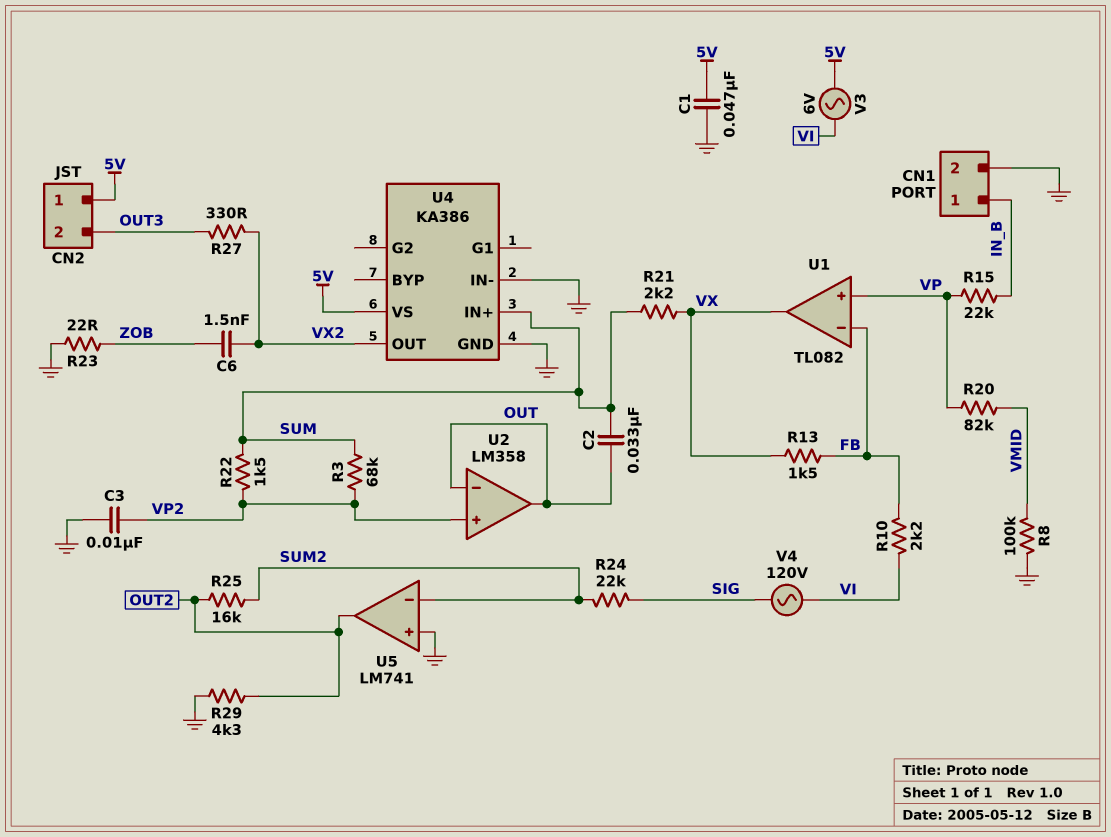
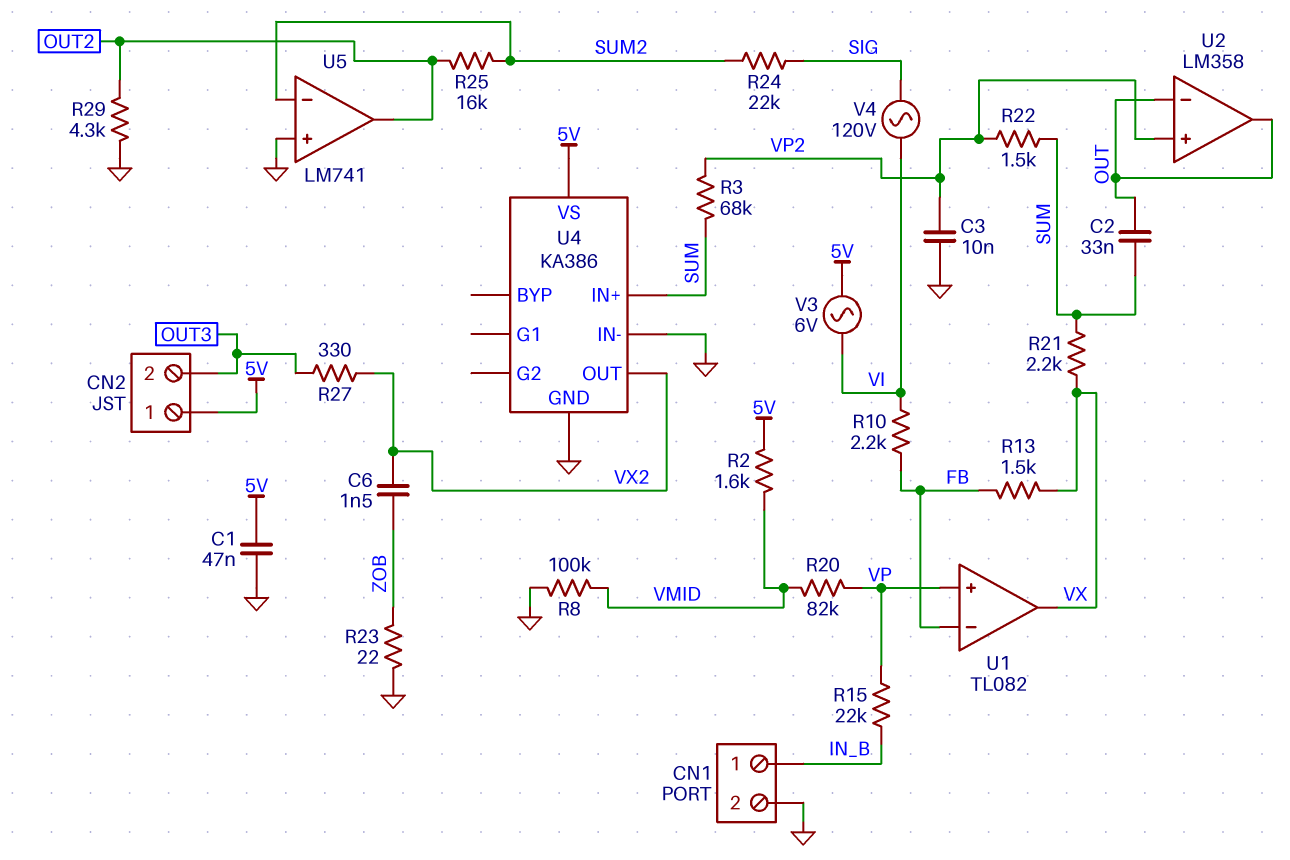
R2: none -> 1.6k (5V, VMID)

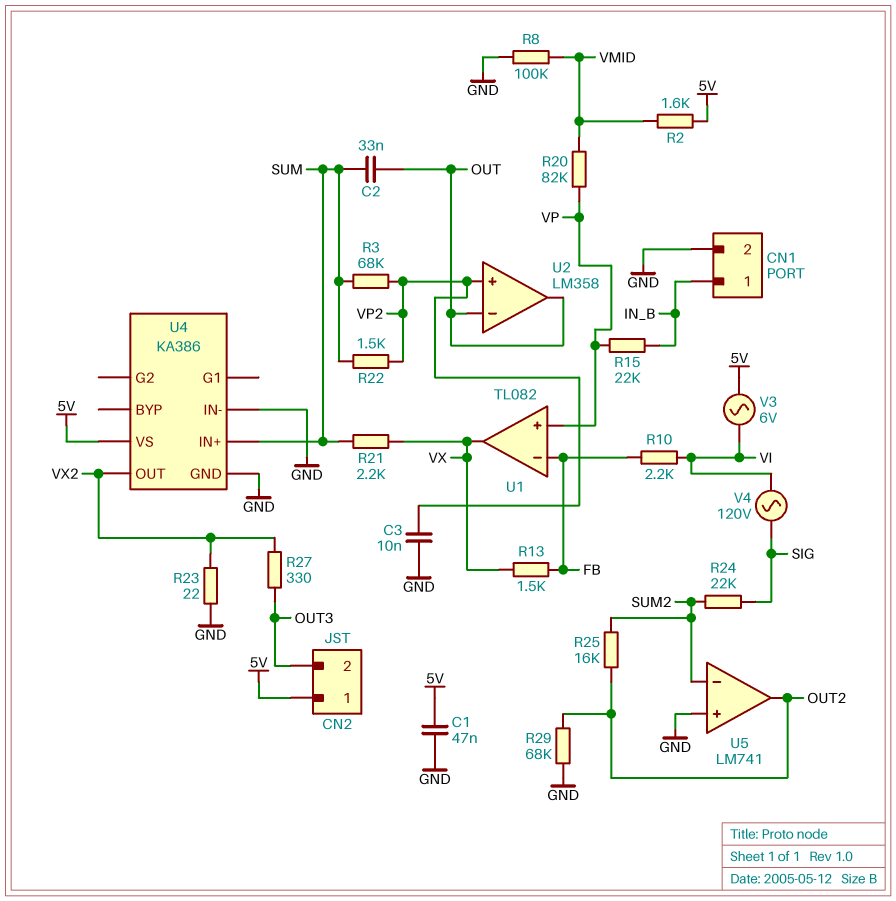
C6: 1.5nF (VX2, ZOB) -> none
R23: 22 (GND, ZOB) -> 22 (GND, VX2)
R29: 4.3k (GND, OUT2) -> 68k (GND, OUT2)

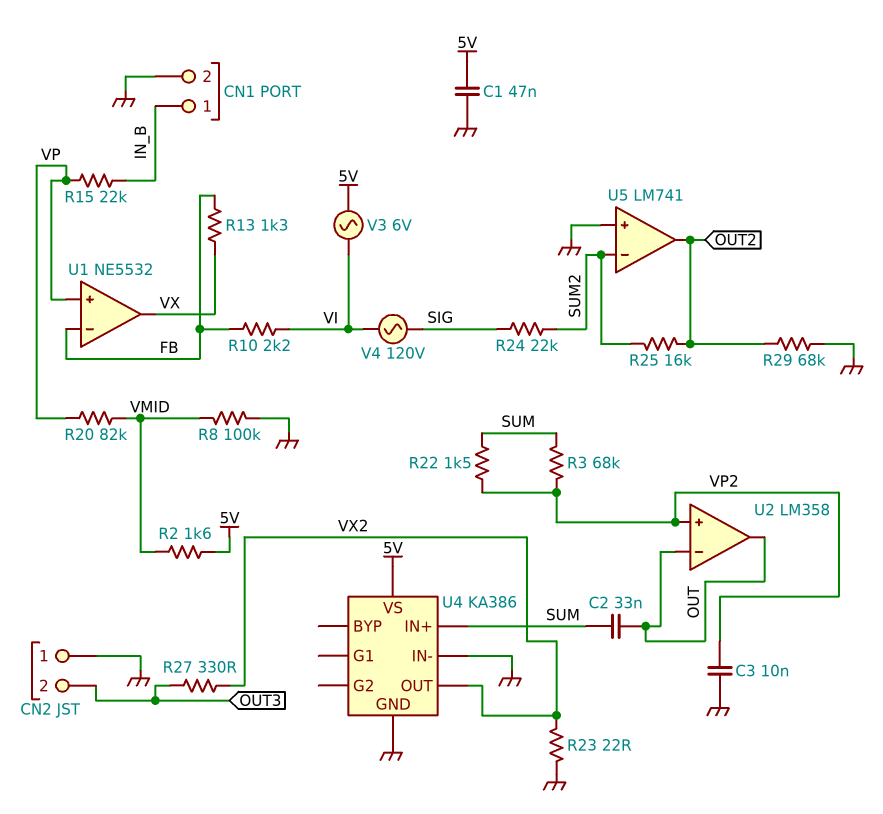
CN2 pin 1: 5V -> GND
R13: 1.5k (FB, VX) -> 1.3k (FB, VX)
R21: 2.2k (SUM, VX) -> none
U1: TL082 -> NE5532

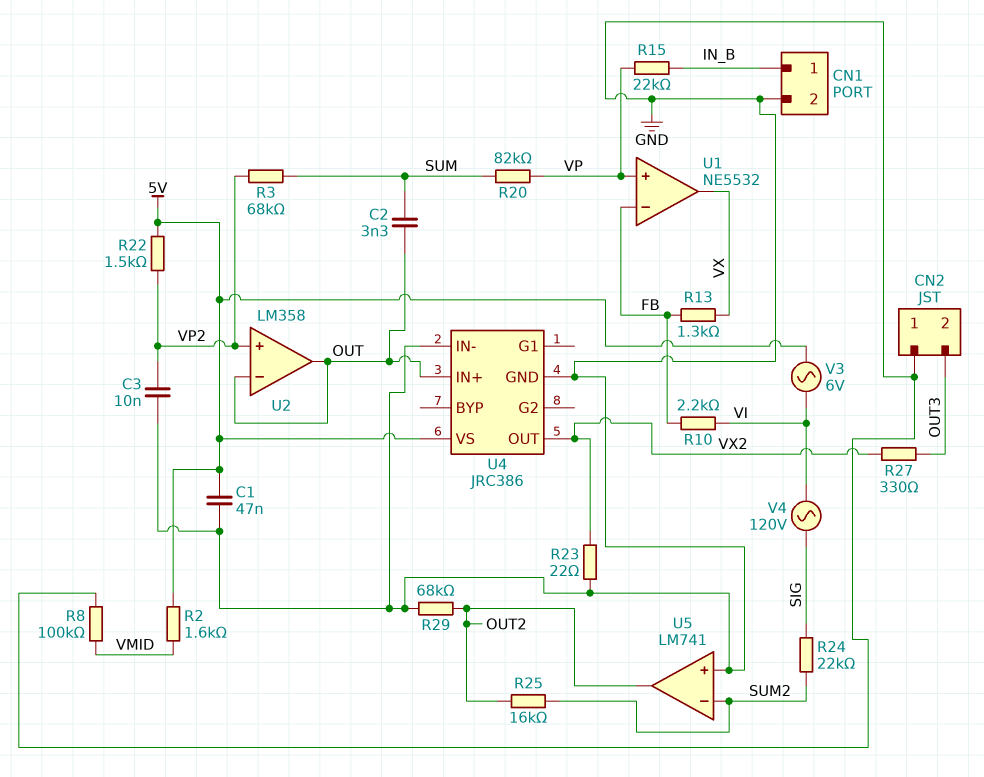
C2: 33nF (OUT, SUM) -> 3.3nF (OUT, SUM)
R20: 82k (VMID, VP) -> 82k (SUM, VP)
R22: 1.5k (SUM, VP2) -> 1.5k (5V, VP2)
U4: KA386 -> JRC386
U4 pin IN+: SUM -> OUT

